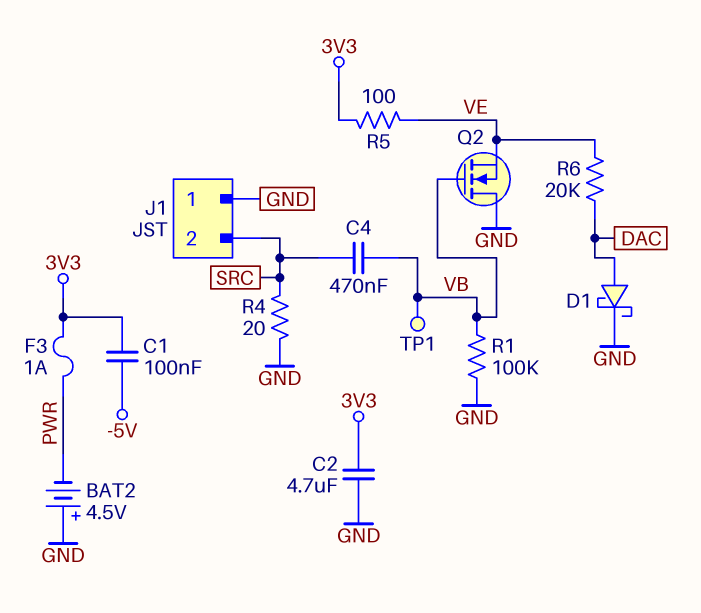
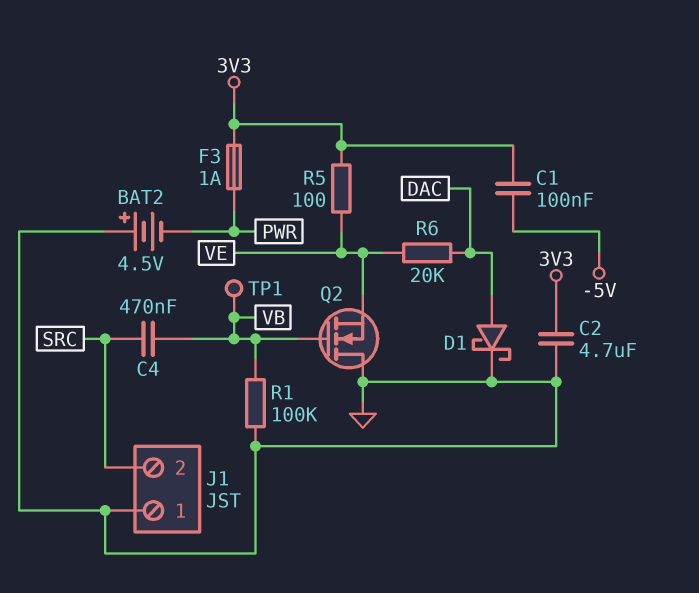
R4: 20 (GND, SRC) -> none

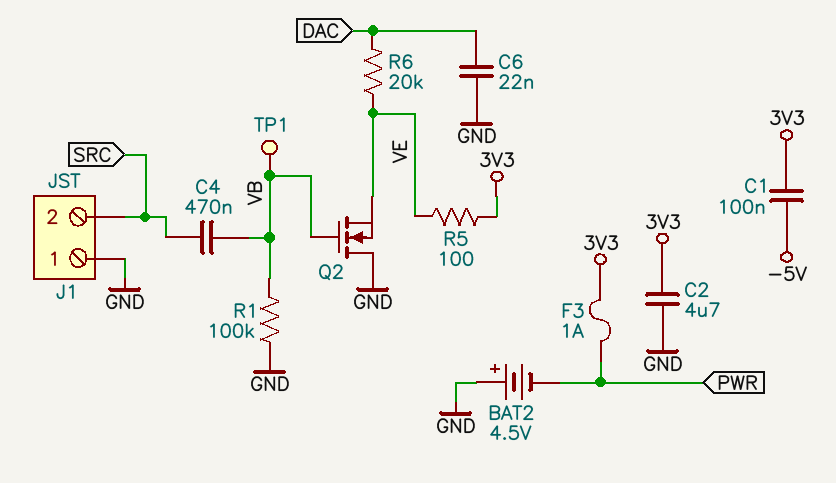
C6: none -> 22nF (DAC, GND)
D1: schottky (A DAC, K GND) -> none

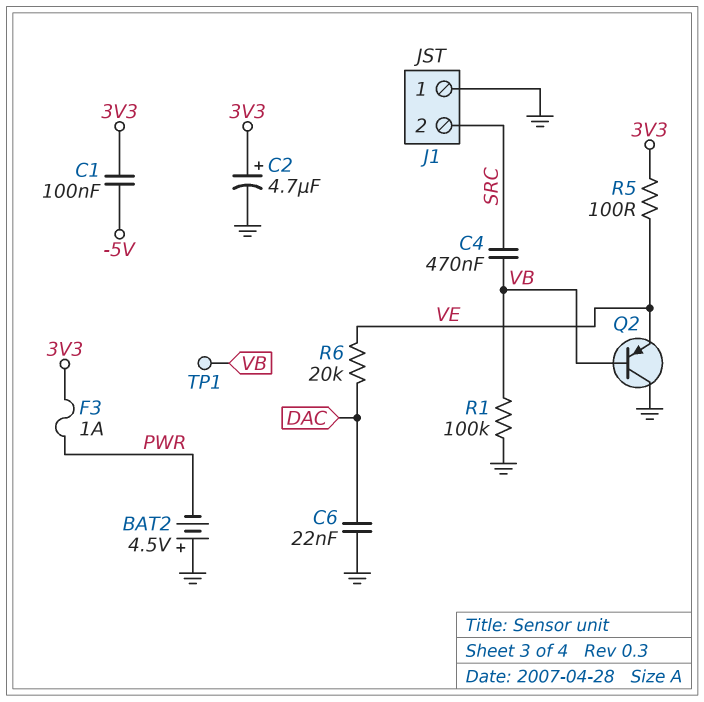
C2: 4.7uF (3V3, GND) -> 4.7uF (plus 3V3, minus GND)
Q2: NMOS (G VB, D GND, S VE) -> PNP (B VB, C GND, E VE)

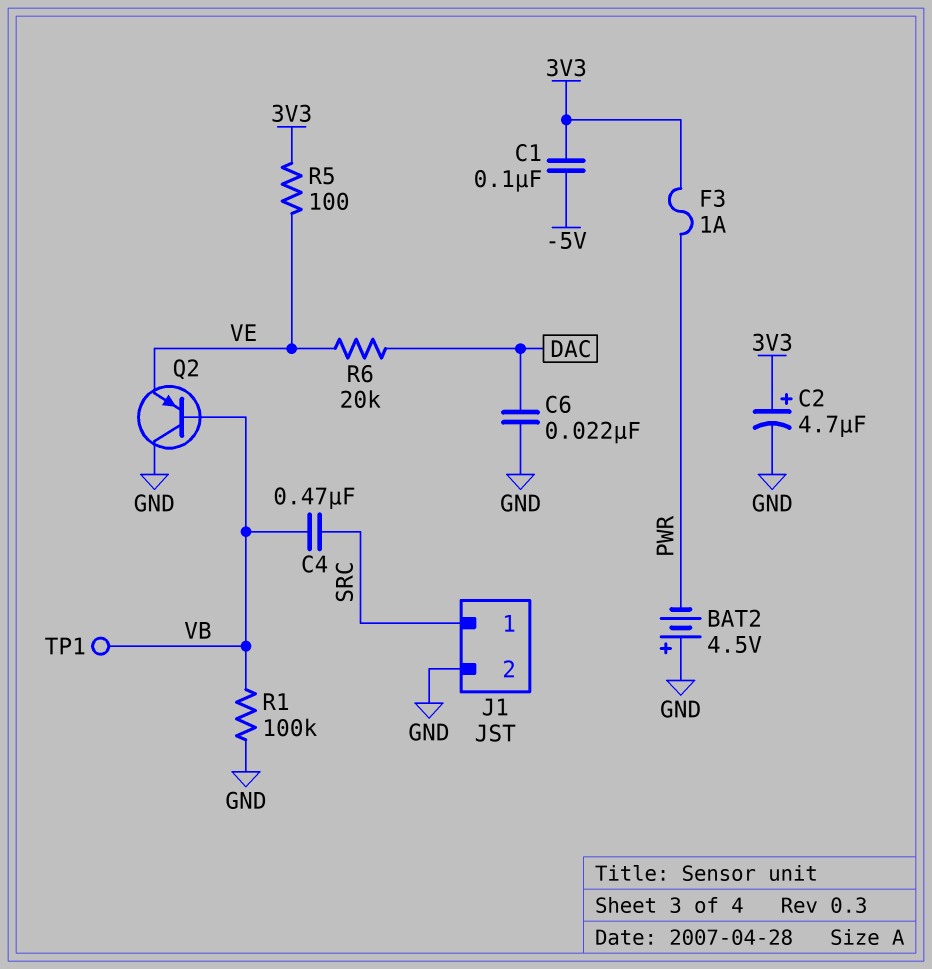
J1 pin 1: GND -> SRC
J1 pin 2: SRC -> GND

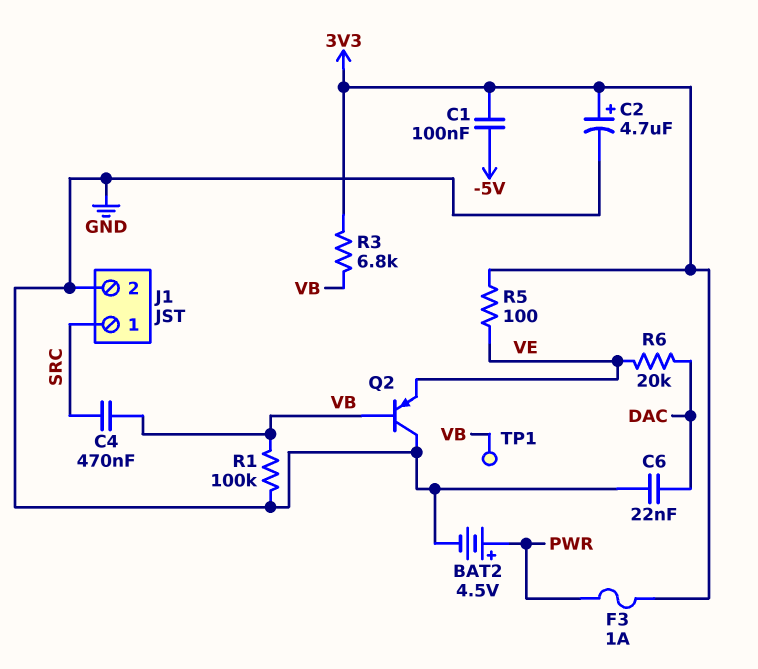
BAT2: 4.5V (plus GND, minus PWR) -> 4.5V (plus PWR, minus GND)
R3: none -> 6.8k (3V3, VB)

